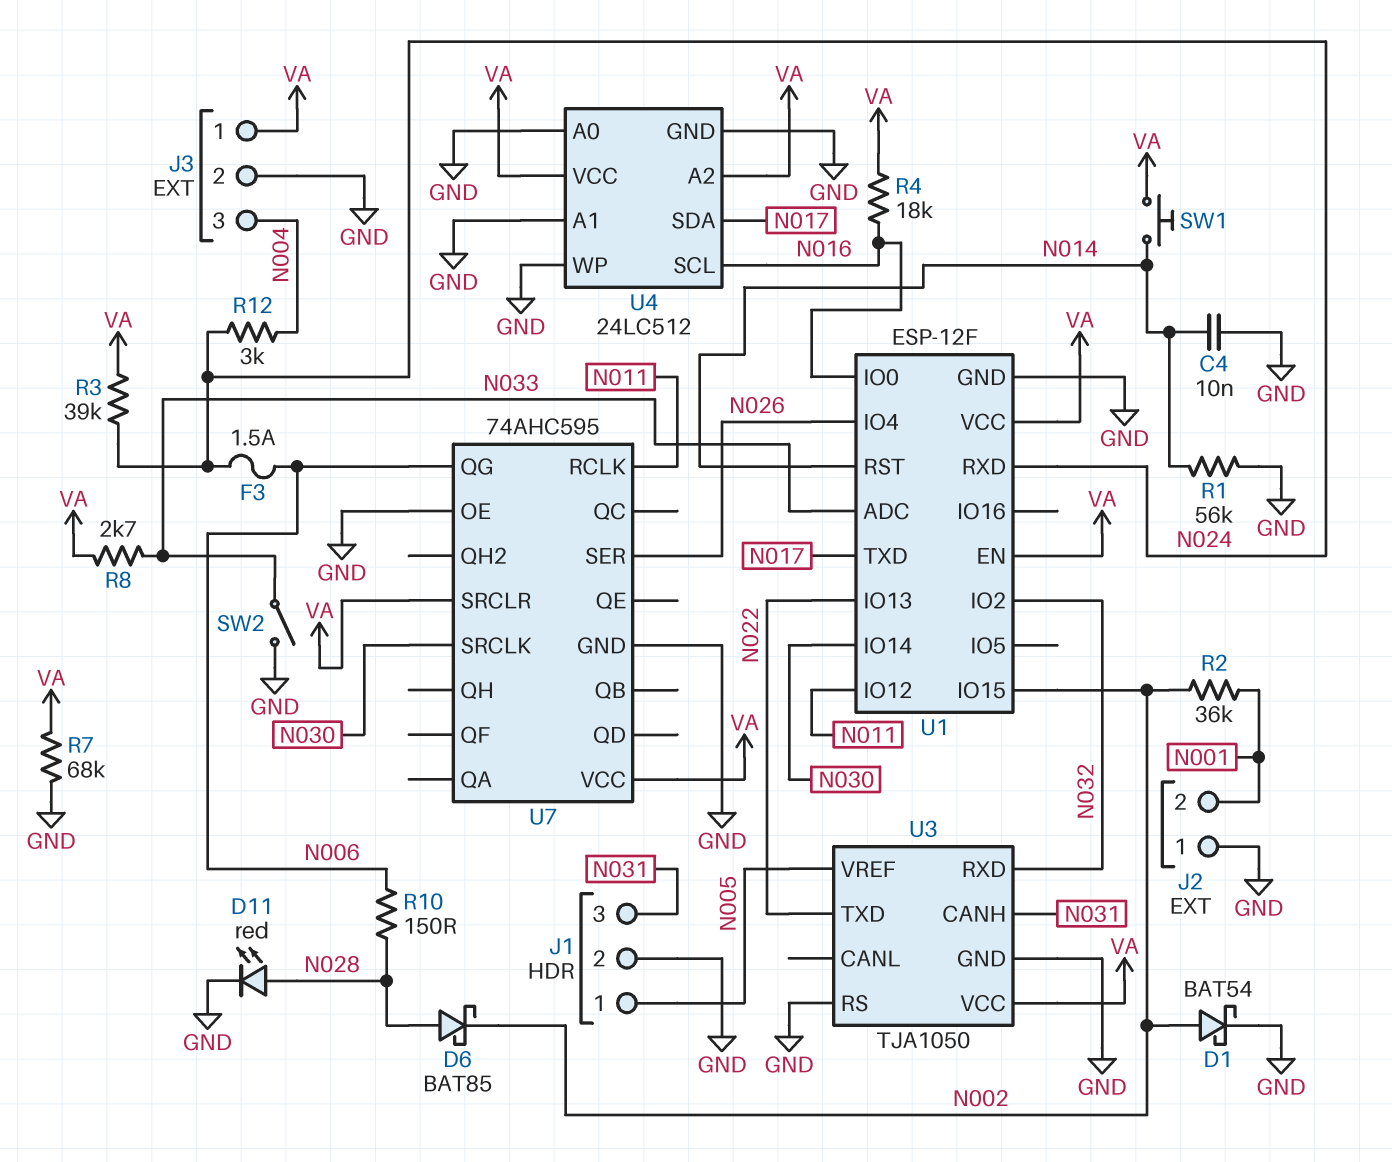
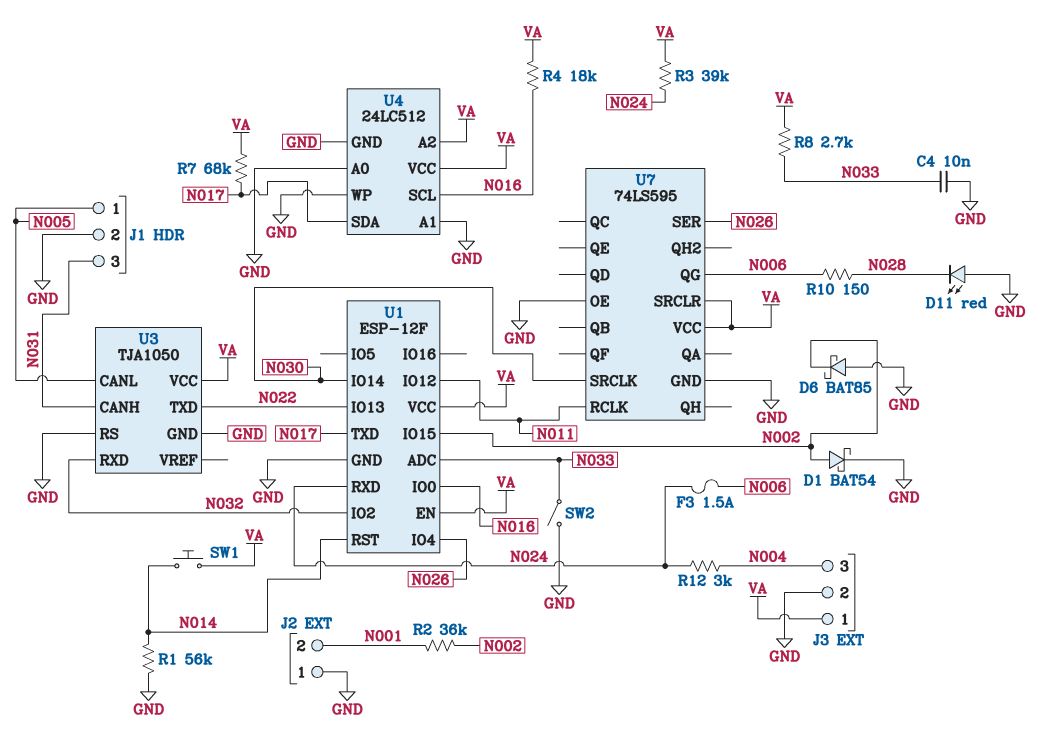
C4: 10nF (GND, N014) -> 10nF (GND, N033)
D6: schottky BAT85 (A N028, K N002) -> schottky BAT85 (A GND, K N002)
D11: LED red (A N028, K GND) -> LED red (A GND, K N028)
R7: 68k (GND, VA) -> 68k (N017, VA)
U3 pin CANL: none -> N005
U3 pin VREF: N005 -> none
U7: 74AHC595 -> 74LS595

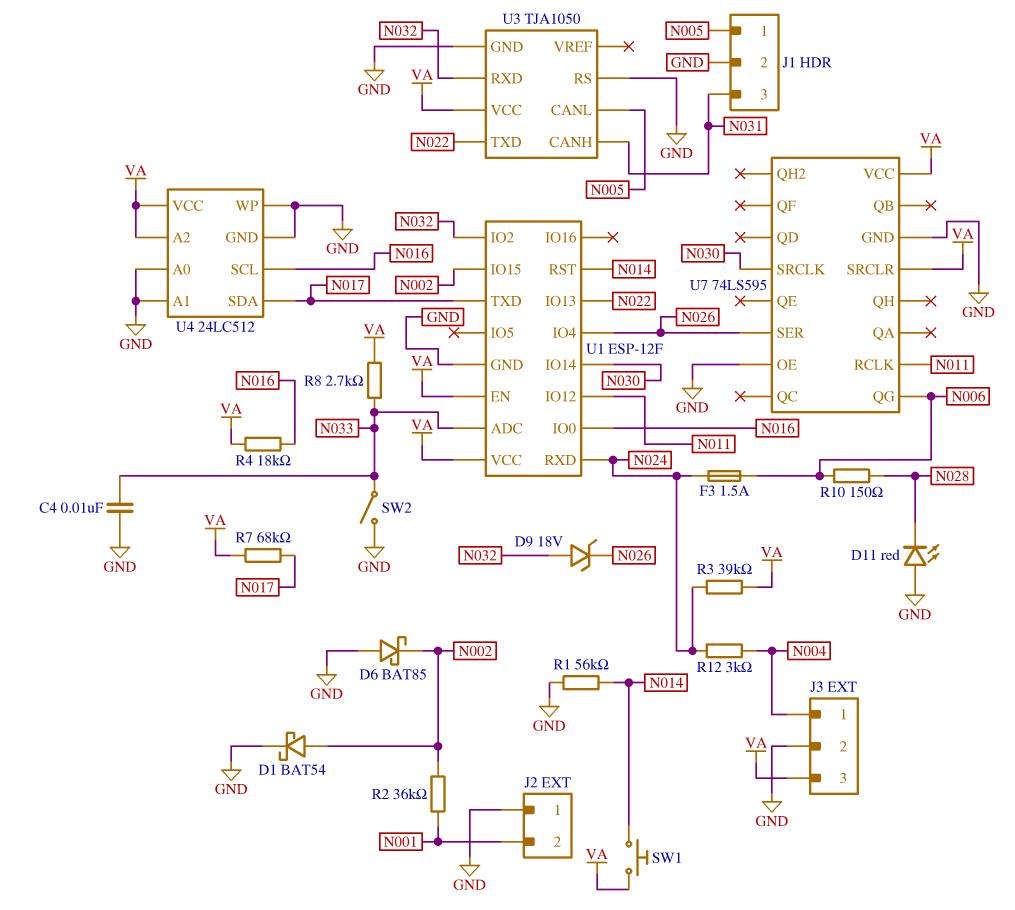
D9: none -> zener 18V (A N032, K N026)
J3 pin 1: VA -> N004
J3 pin 3: N004 -> VA

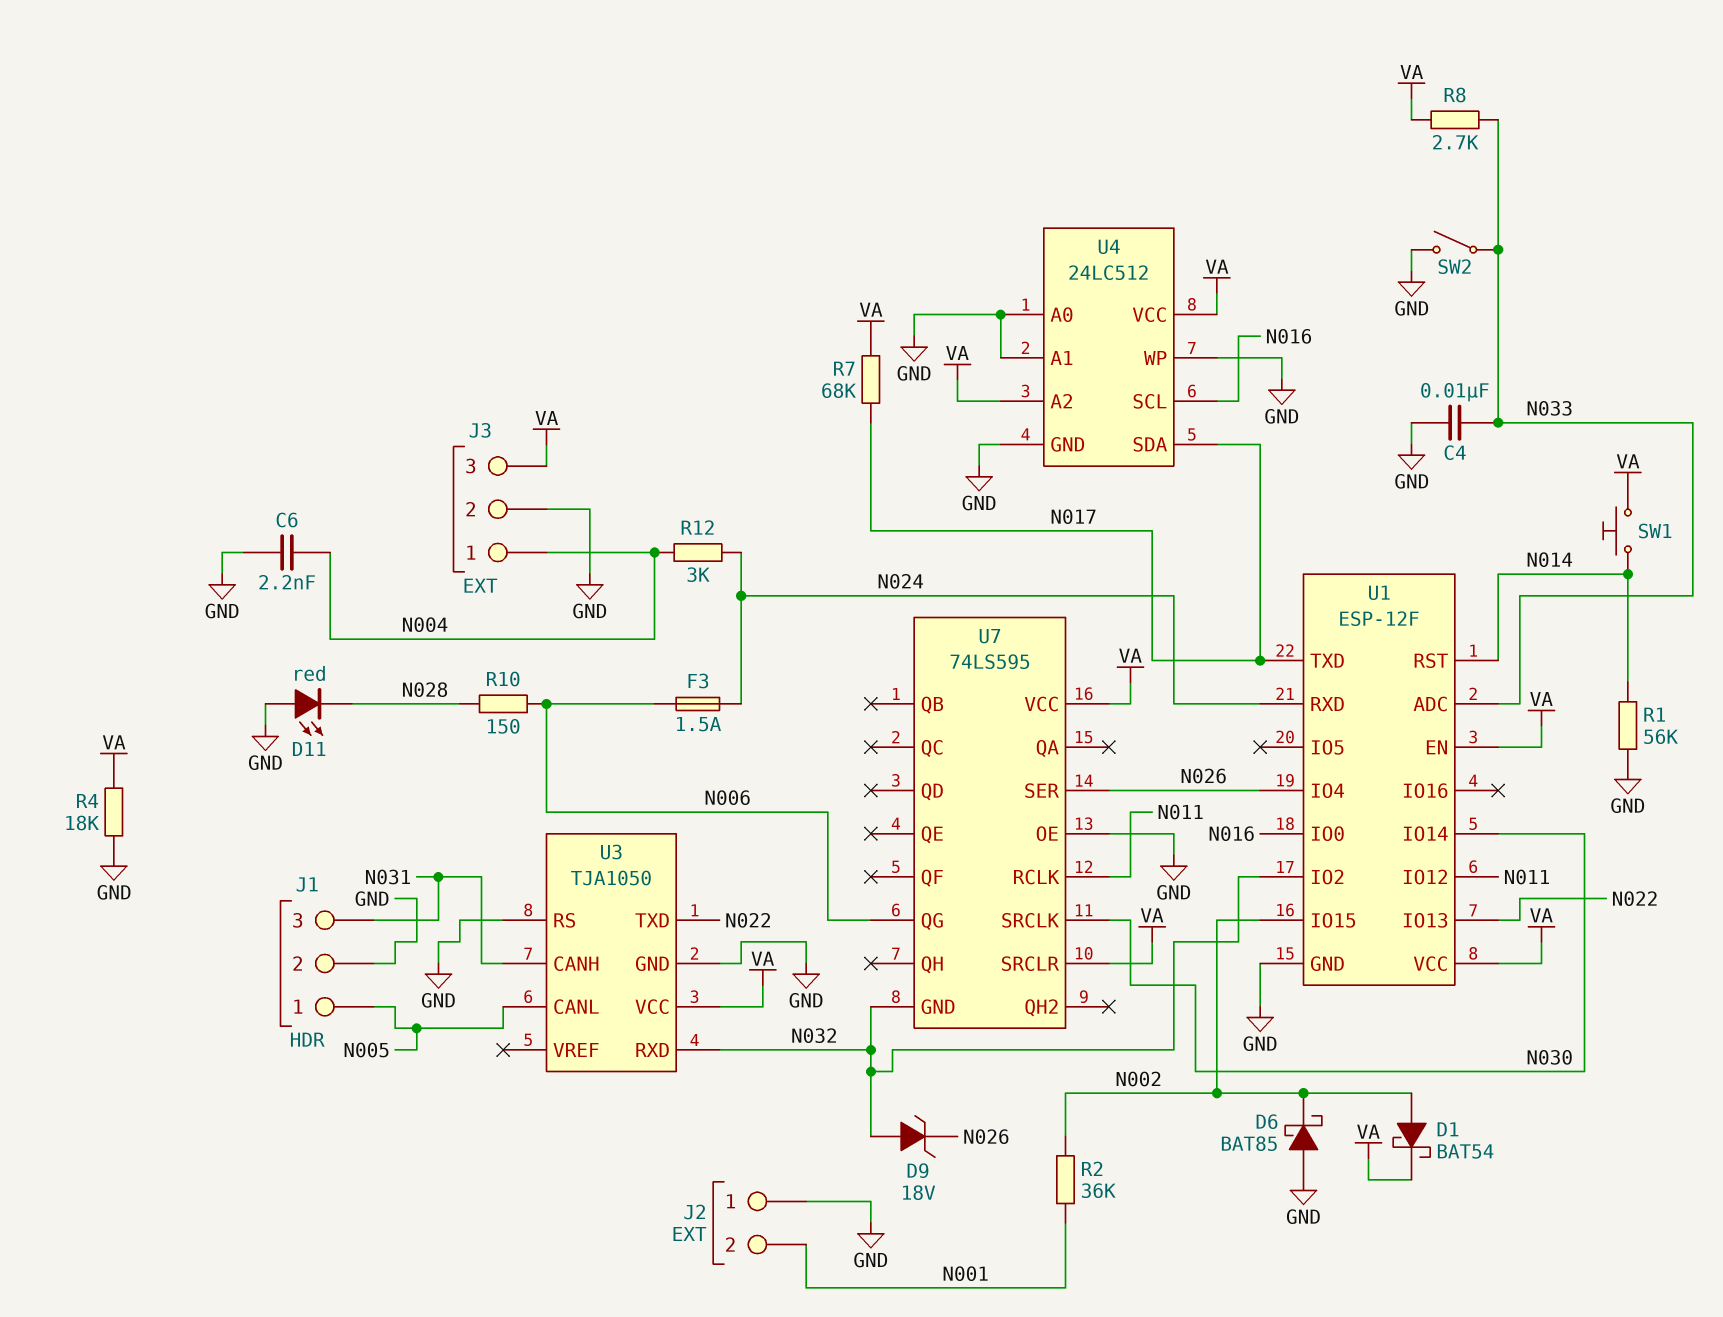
C6: none -> 2.2nF (GND, N004)
D1: schottky BAT54 (A N002, K GND) -> schottky BAT54 (A N002, K VA)
R3: 39k (N024, VA) -> none
R4: 18k (N016, VA) -> 18k (GND, VA)
U7 pin GND: GND -> N032

